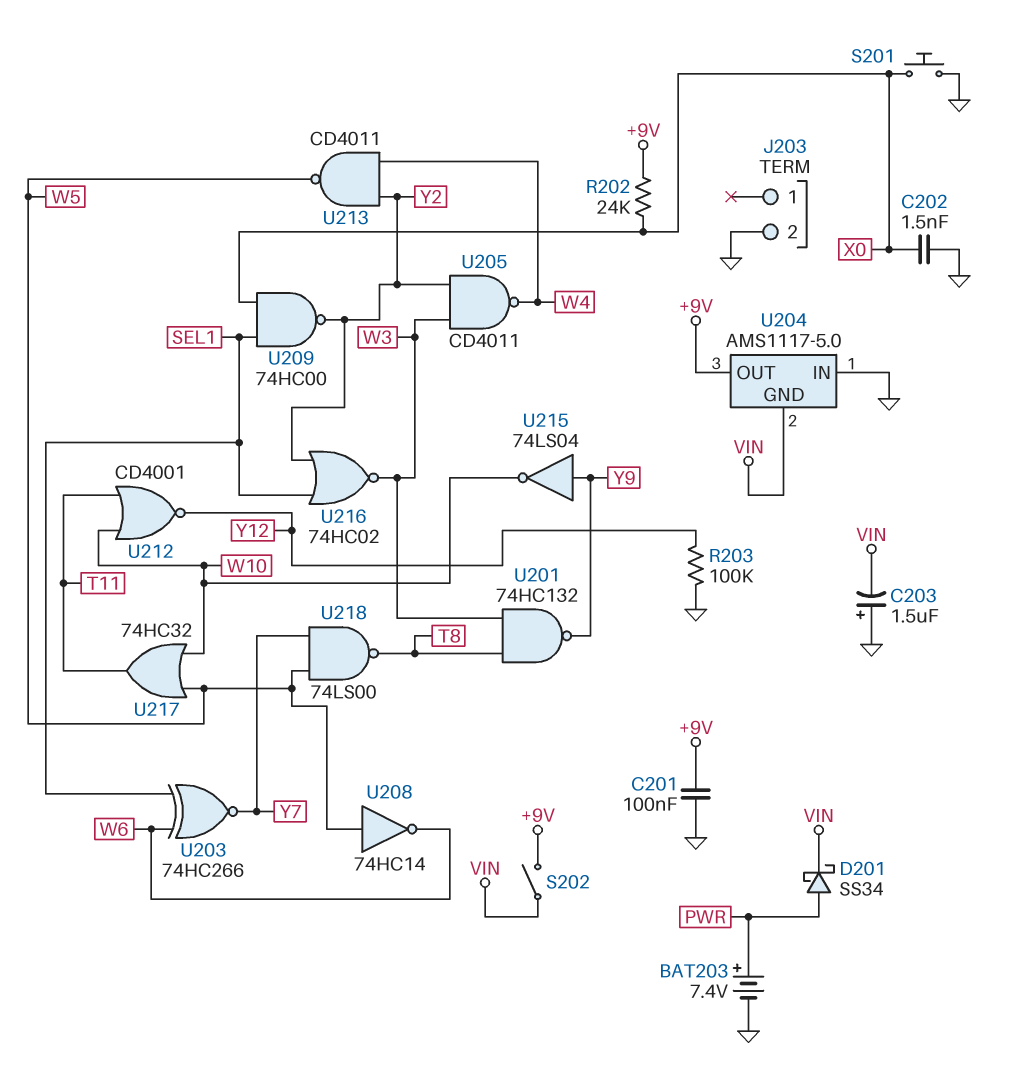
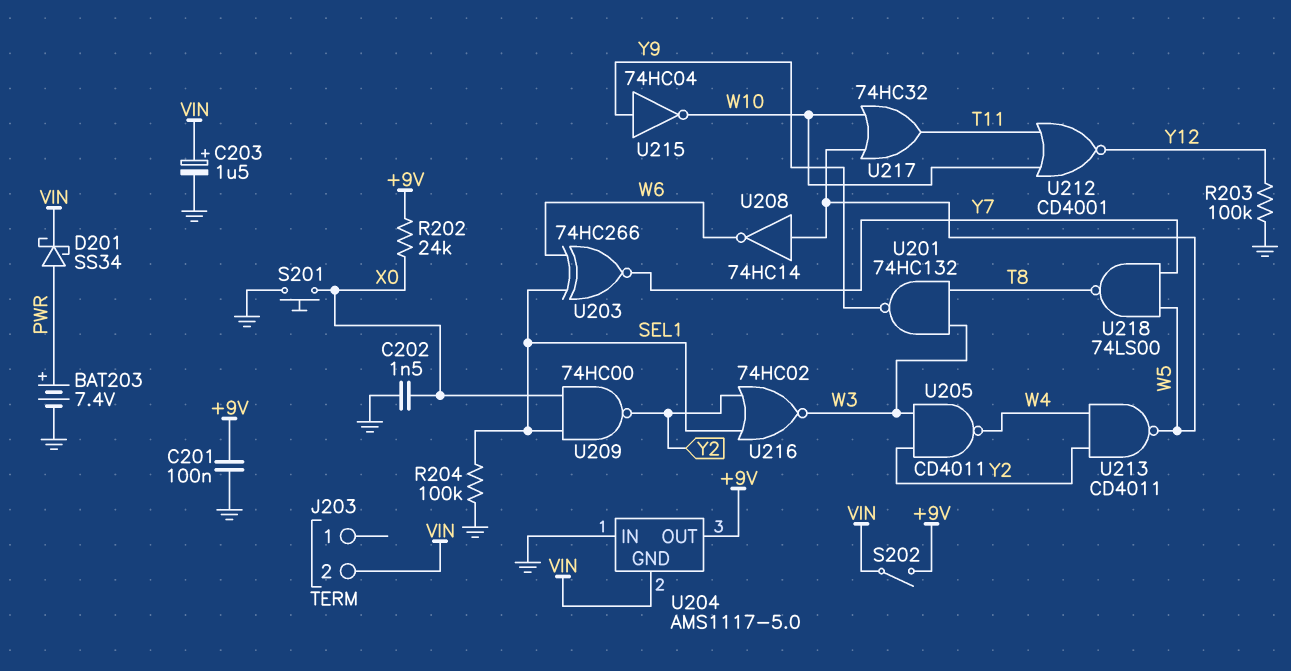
C203: 1.5uF (plus GND, minus VIN) -> 1.5uF (plus VIN, minus GND)
J203 pin 2: GND -> VIN
R204: none -> 100k (GND, SEL1)
U215: NOT 74LS04 (in Y9, out W10) -> NOT 74HC04 (in Y9, out W10)

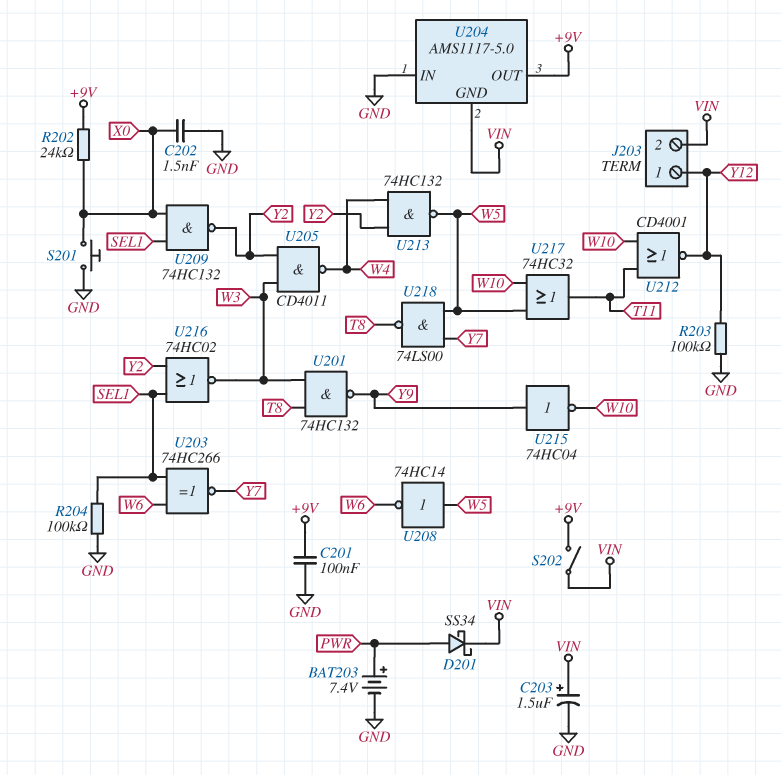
J203 pin 1: none -> Y12
U209: NAND 74HC00 (in SEL1, in X0, out Y2) -> NAND 74HC132 (in SEL1, in X0, out Y2)
U213: NAND CD4011 (in W4, in Y2, out W5) -> NAND 74HC132 (in W4, in Y2, out W5)

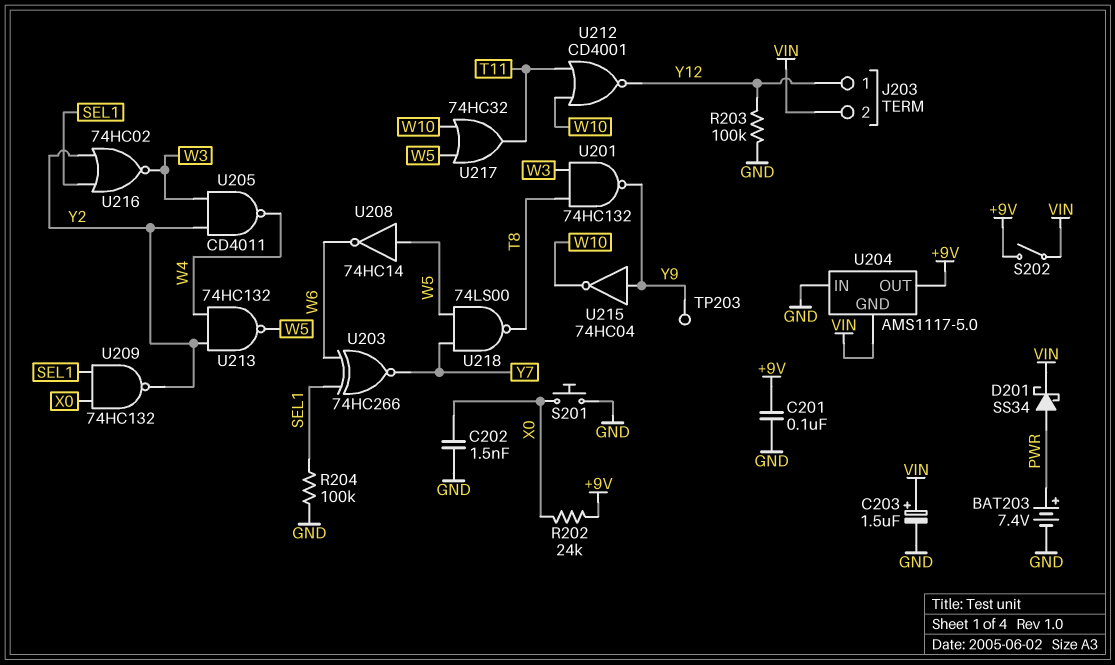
TP203: none -> test point (Y9)

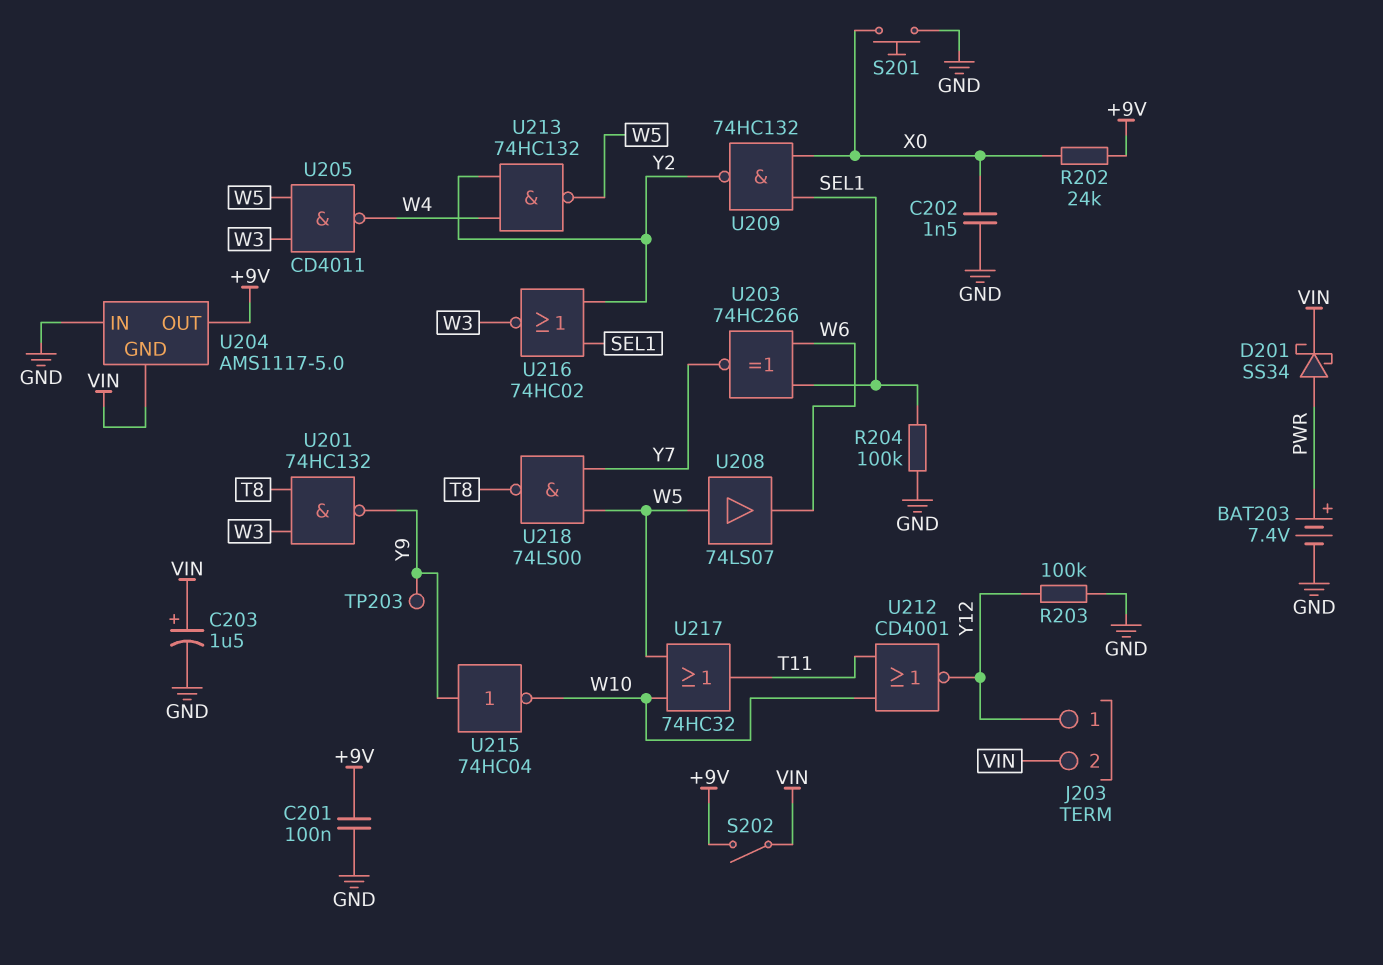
U205: NAND CD4011 (in W3, in Y2, out W4) -> NAND CD4011 (in W3, in W5, out W4)
U208: NOT 74HC14 (in W5, out W6) -> buffer 74LS07 (in W5, out W6)

